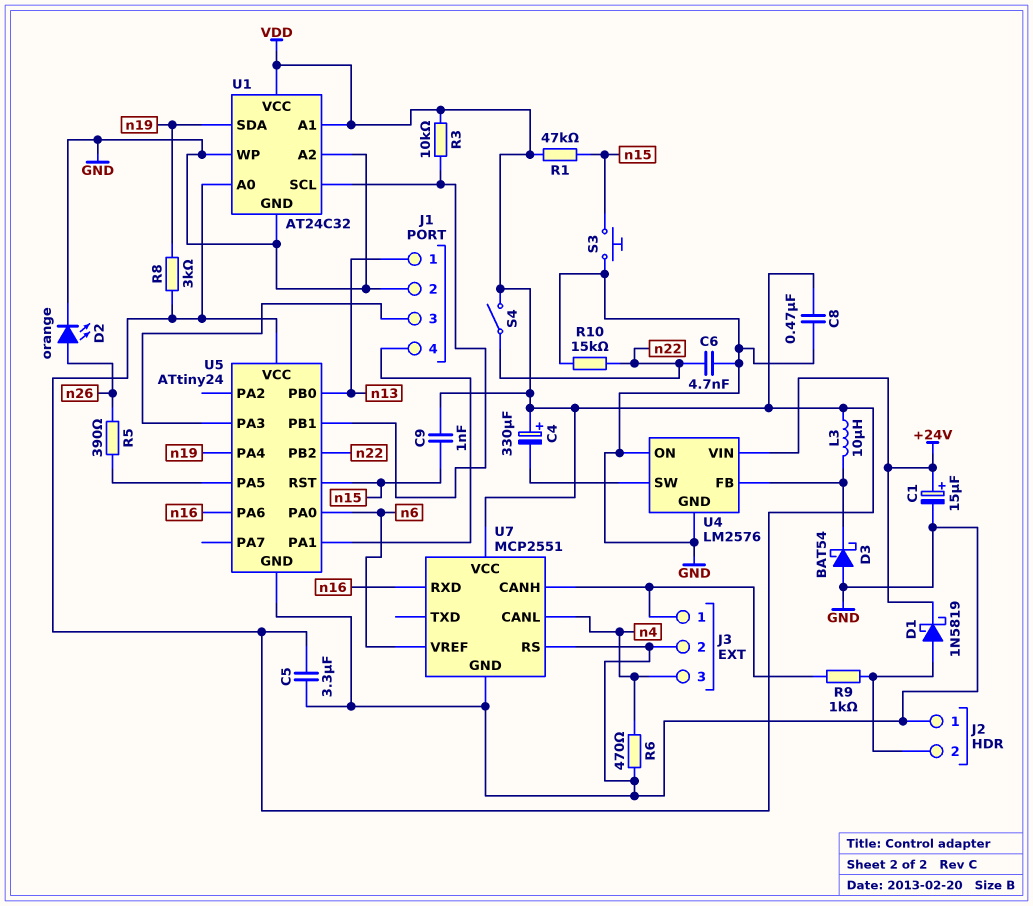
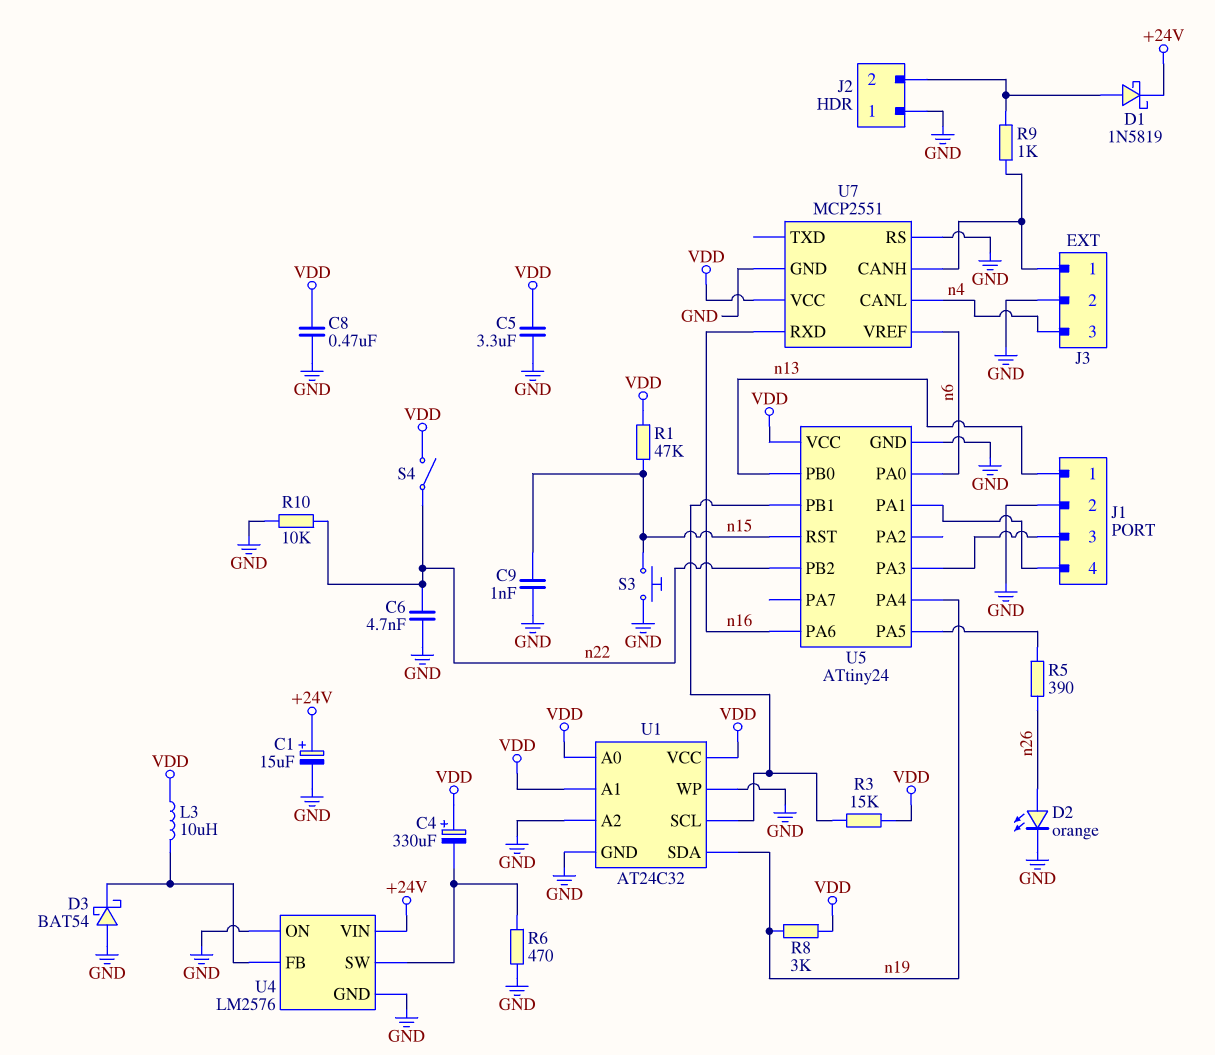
C9: 1nF (VDD, n15) -> 1nF (GND, n15)
R3: 10k (U1/SCL, VDD) -> 15k (U1/SCL, VDD)
R6: 470 (GND, n4) -> 470 (GND, U4/SW)
R10: 15k (GND, n22) -> 10k (GND, n22)

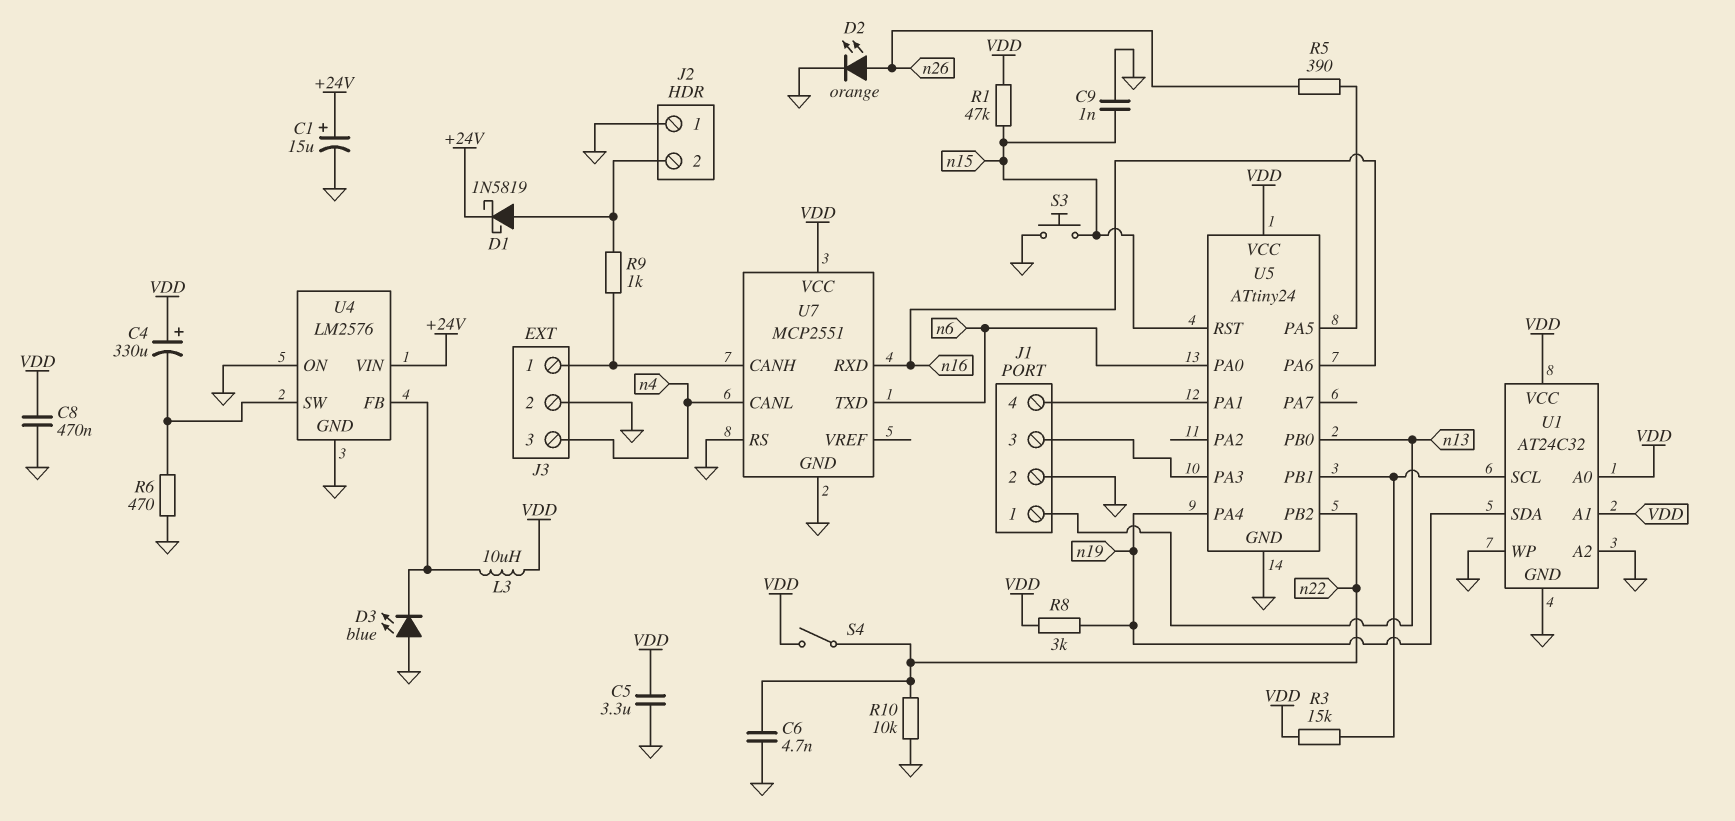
D3: schottky BAT54 (A GND, K U4/FB) -> LED blue (A GND, K U4/FB)
U7 pin TXD: none -> n6
U7 pin VREF: n6 -> none

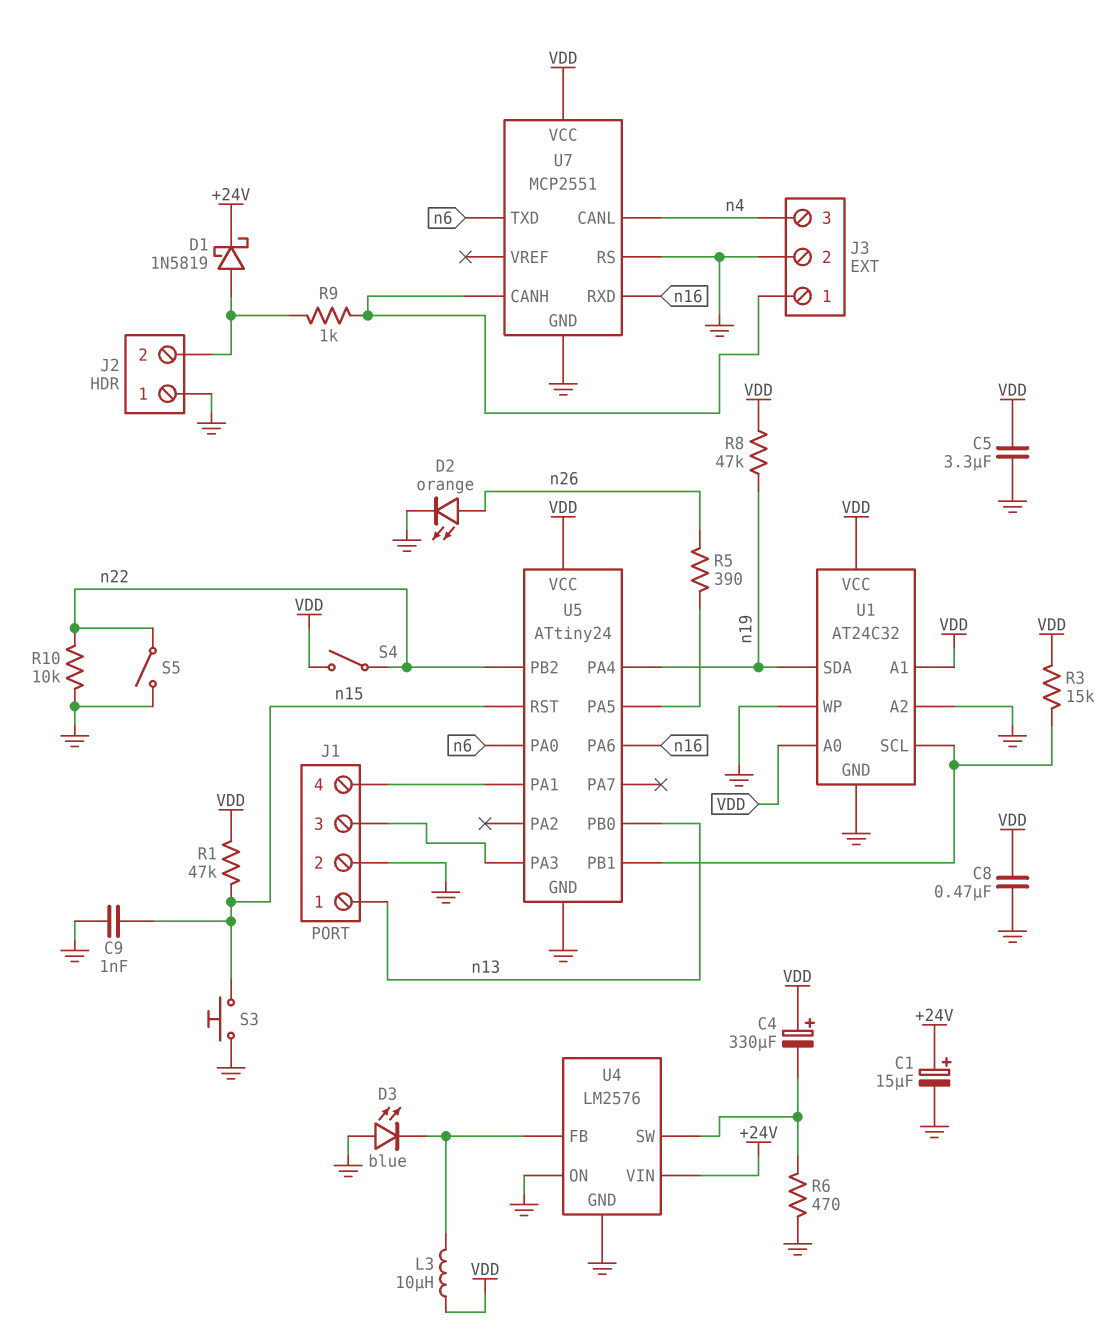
C6: 4.7nF (GND, n22) -> none
R8: 3k (VDD, n19) -> 47k (VDD, n19)
S5: none -> switch (GND, n22)

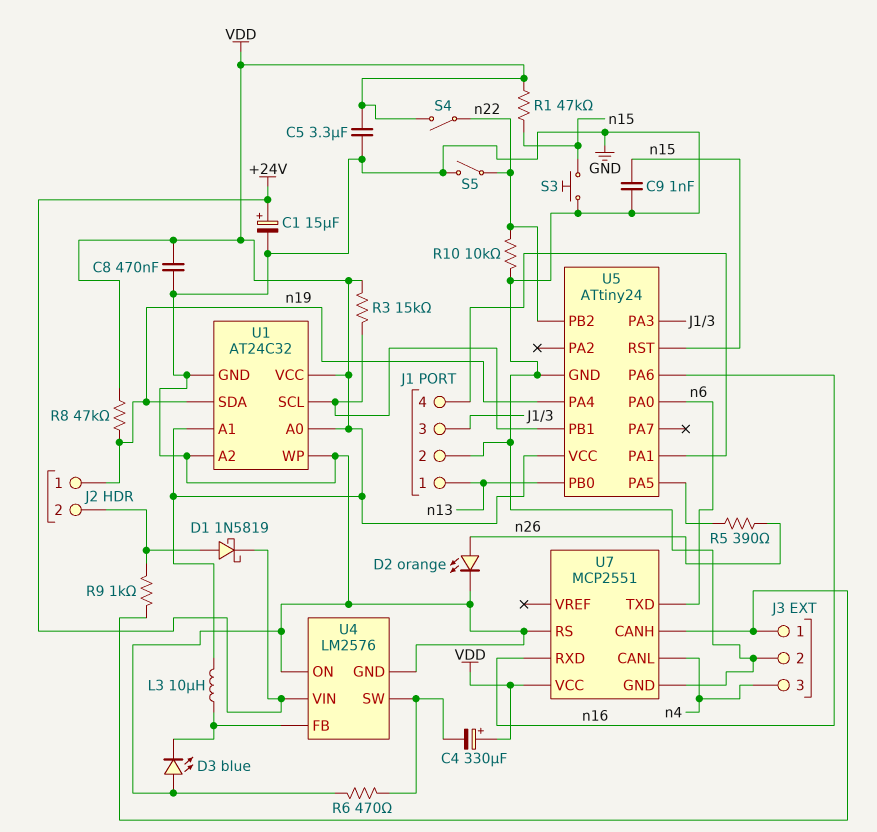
J2 pin 1: GND -> n19

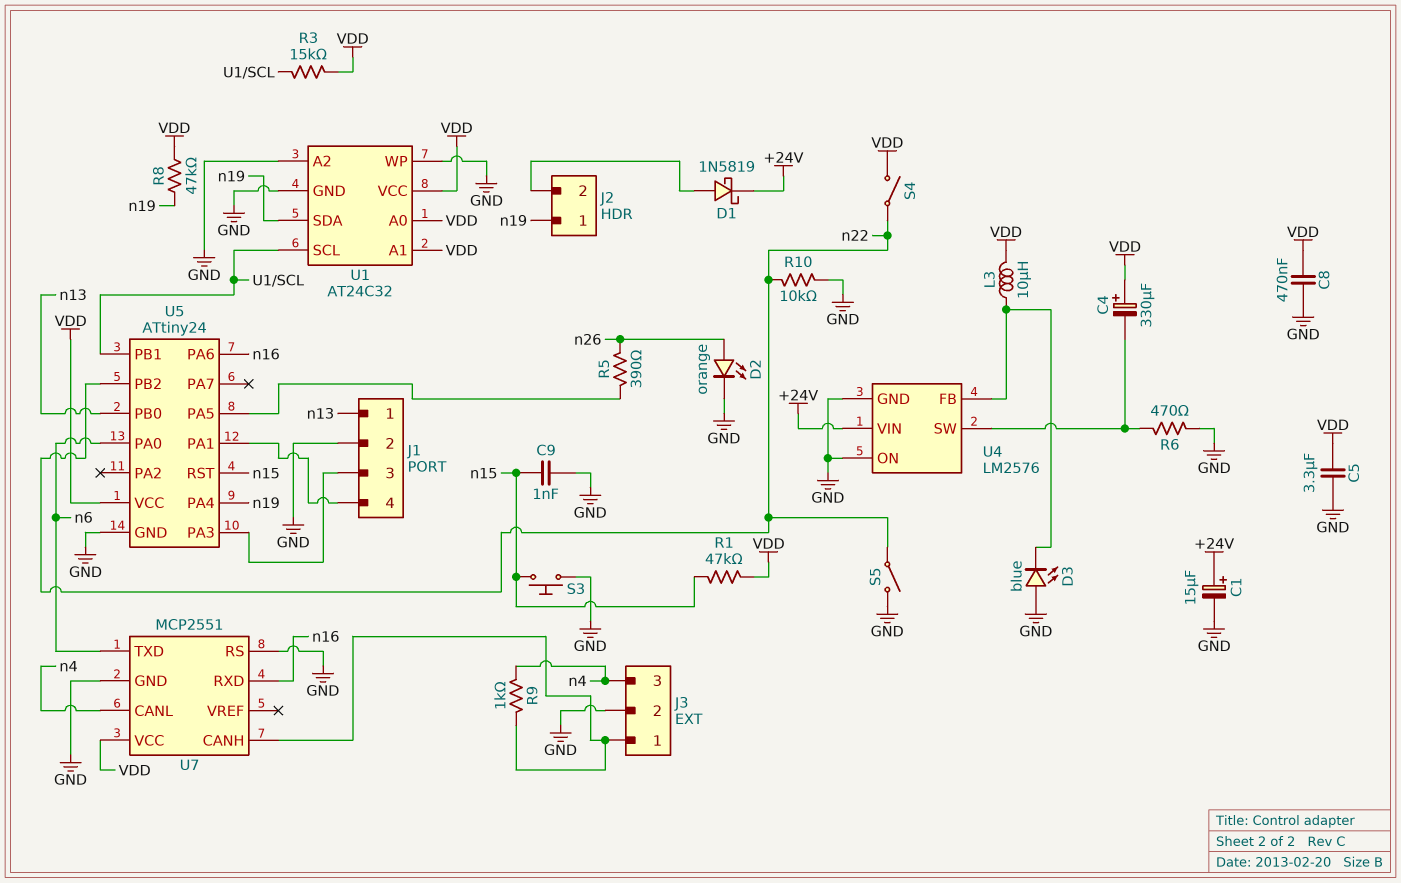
R9: 1k (J2/2, J3/1) -> 1k (J3/1, n4)

